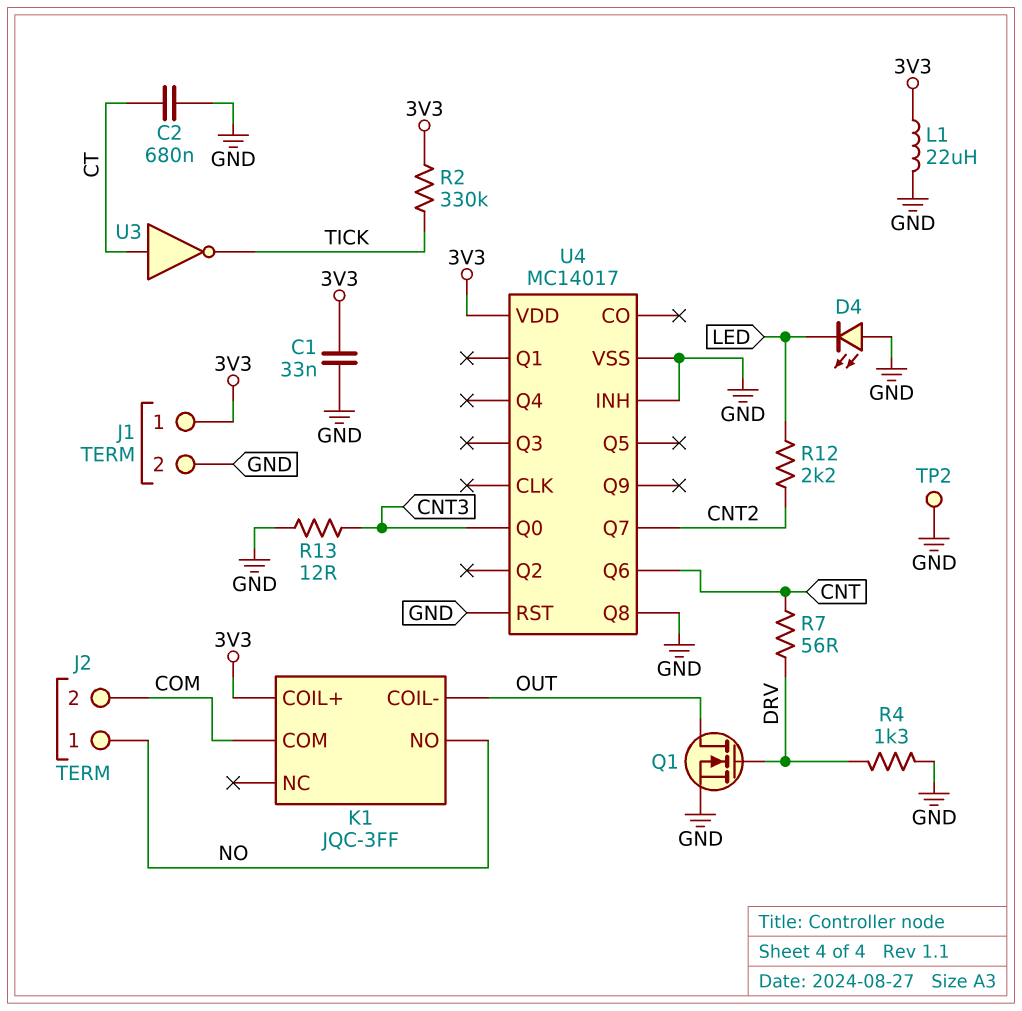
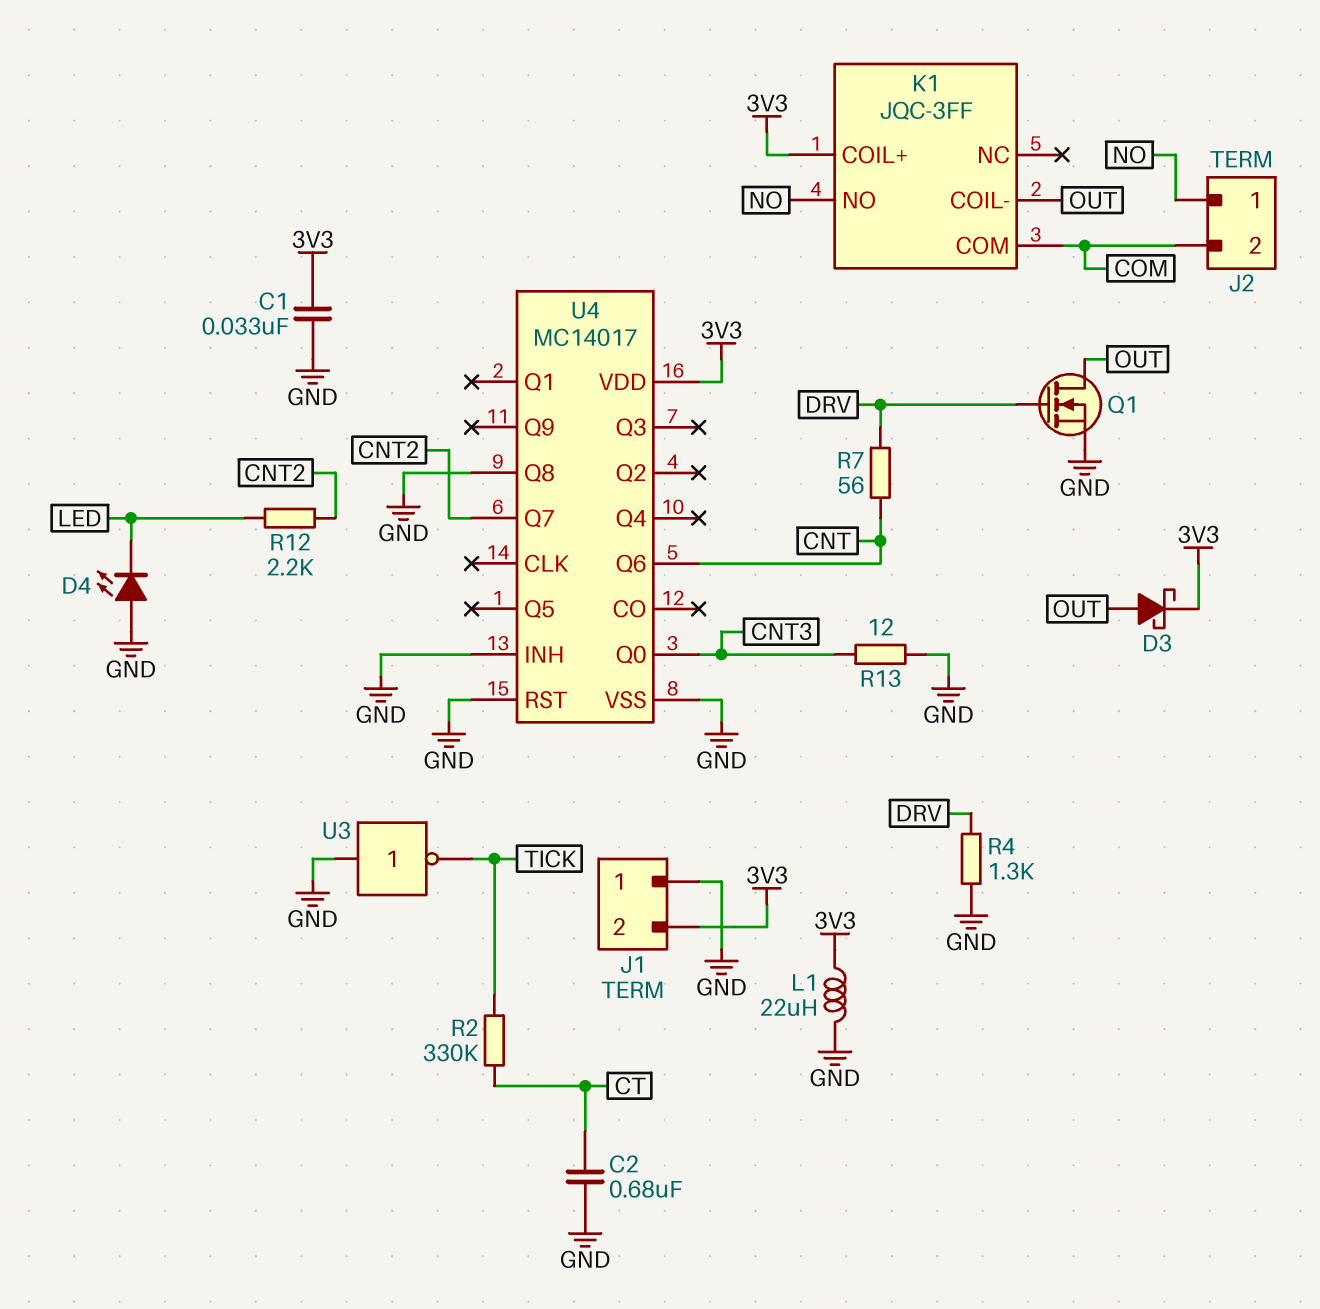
D3: none -> schottky (A OUT, K 3V3)
J1 pin 1: 3V3 -> GND
J1 pin 2: GND -> 3V3
R2: 330k (3V3, TICK) -> 330k (CT, TICK)
TP2: test point (GND) -> none
U3: NOT (in CT, out TICK) -> NOT (in GND, out TICK)

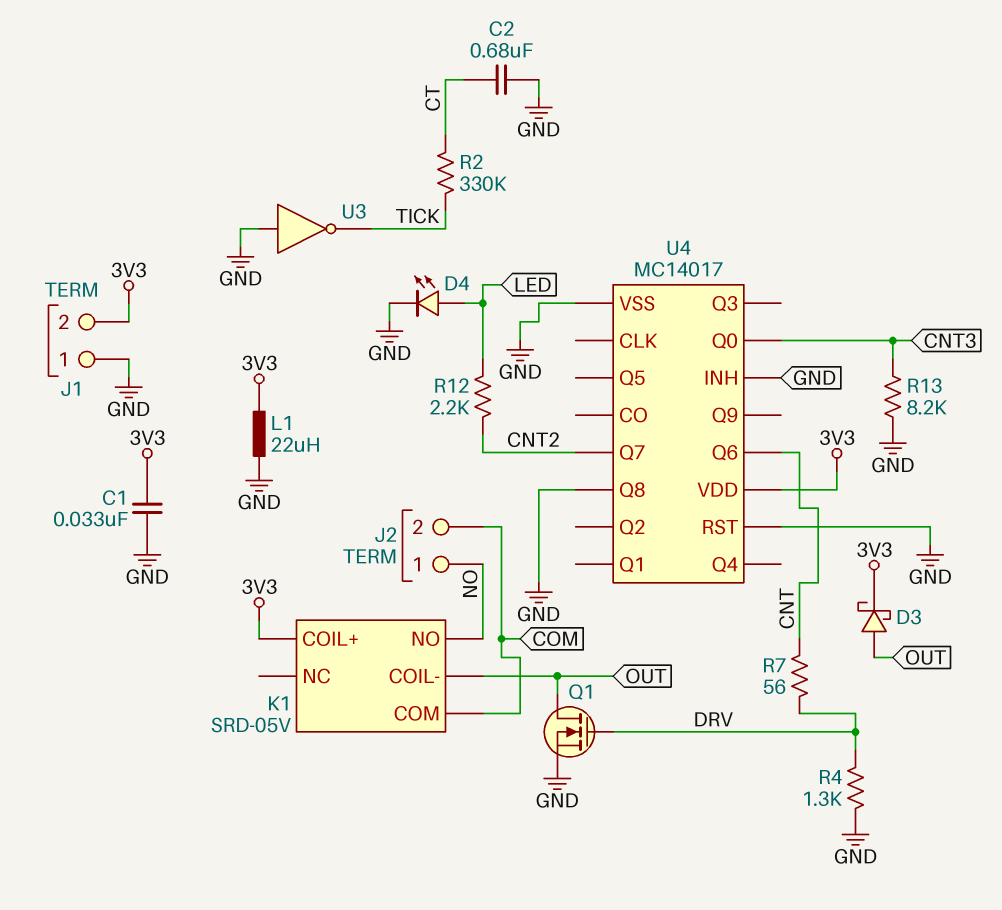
D4: LED (A GND, K LED) -> LED (A LED, K GND)
K1: JQC-3FF -> SRD-05V
R13: 12 (CNT3, GND) -> 8.2k (CNT3, GND)

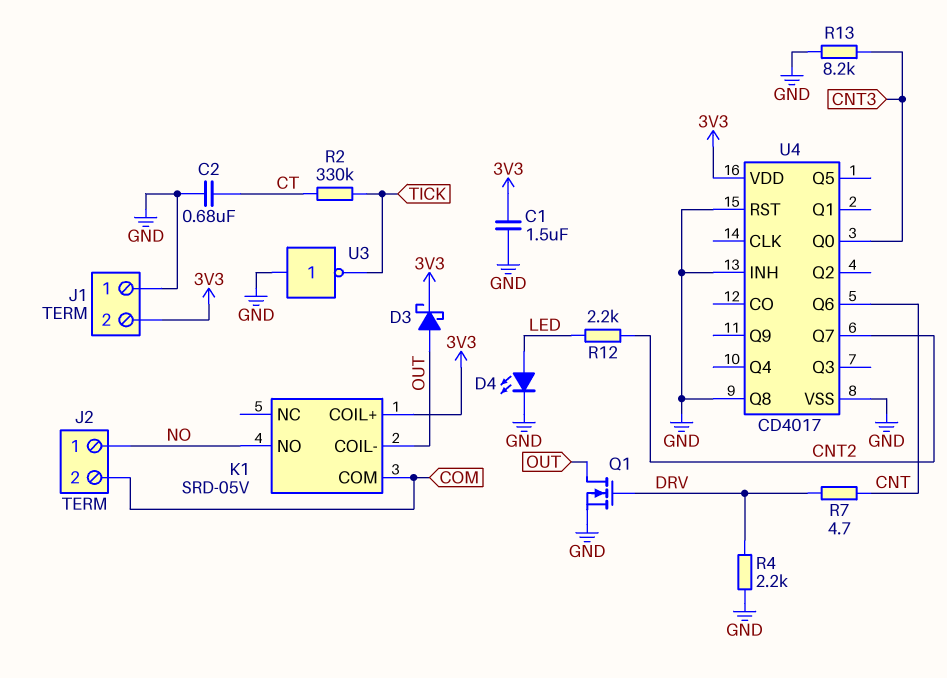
C1: 33nF (3V3, GND) -> 1.5uF (3V3, GND)
L1: 22uH (3V3, GND) -> none
R4: 1.3k (DRV, GND) -> 2.2k (DRV, GND)
R7: 56 (CNT, DRV) -> 4.7 (CNT, DRV)
U4: MC14017 -> CD4017

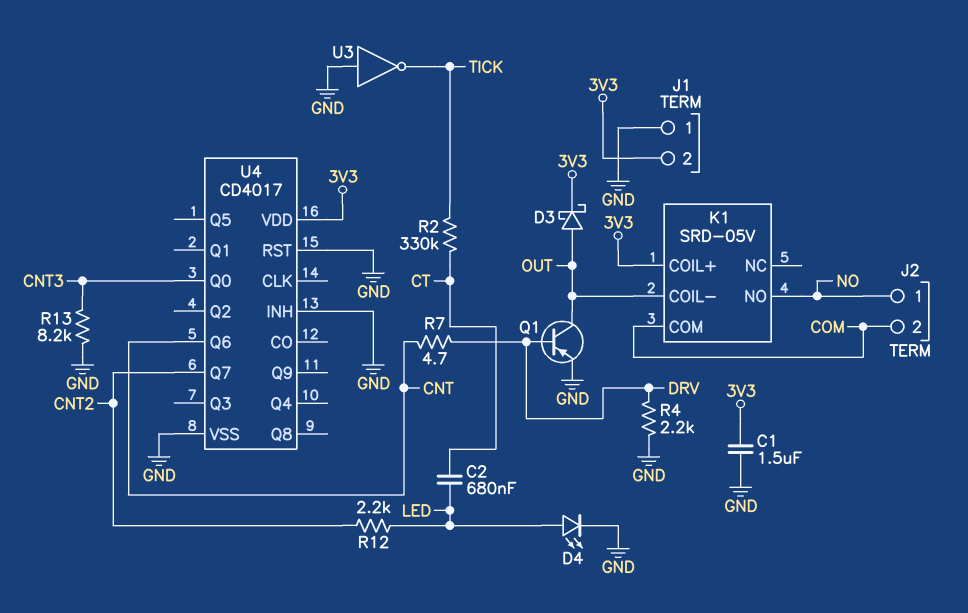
C2: 680nF (CT, GND) -> 680nF (CT, LED)
Q1: NMOS (G DRV, D OUT, S GND) -> PNP (B DRV, C OUT, E GND)
U4 pin Q8: GND -> none

